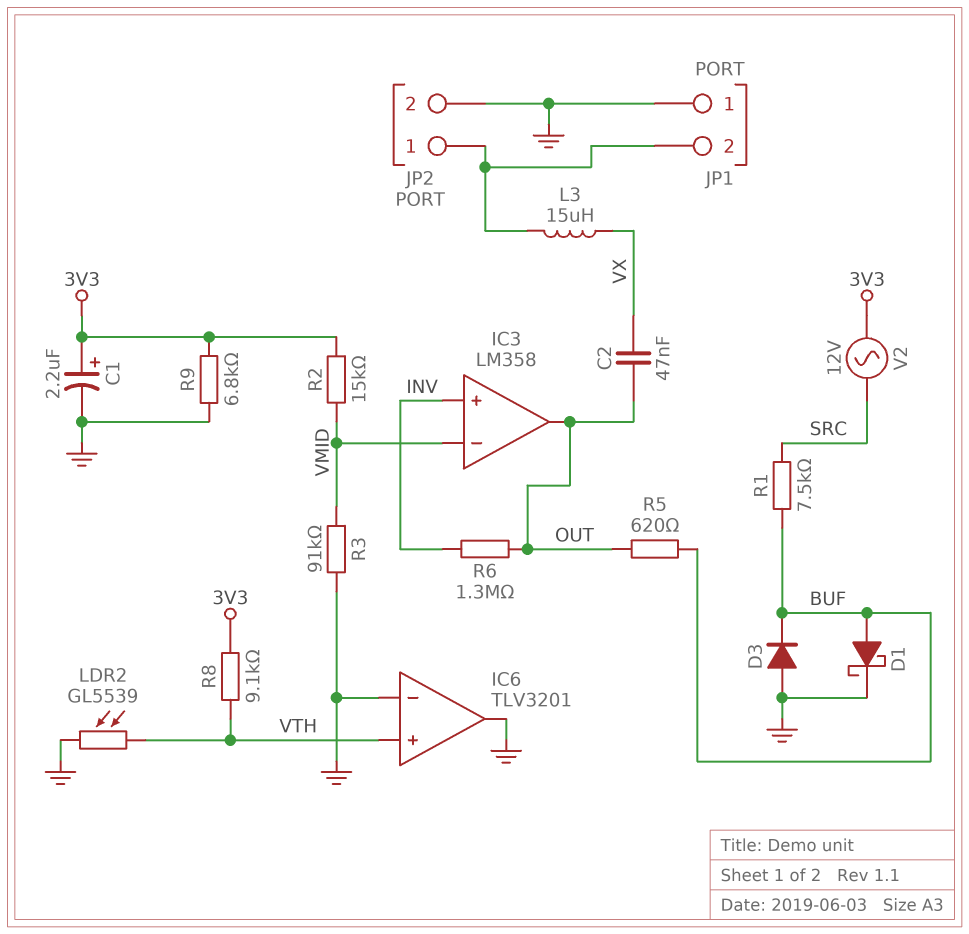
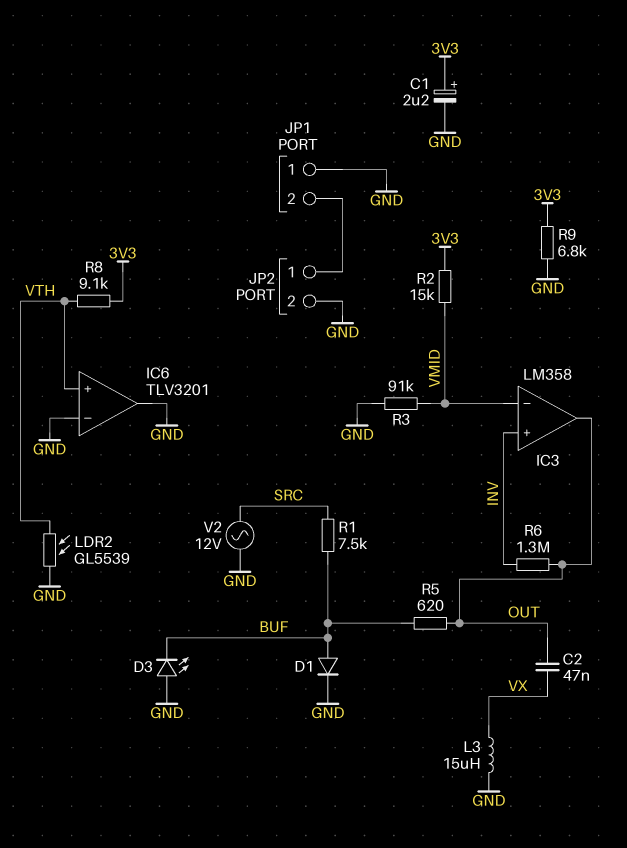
D1: schottky (A BUF, K GND) -> diode (A BUF, K GND)
D3: diode (A GND, K BUF) -> LED (A GND, K BUF)
L3: 15uH (JP1/2, VX) -> 15uH (GND, VX)
V2: AC 12V (3V3, SRC) -> AC 12V (GND, SRC)

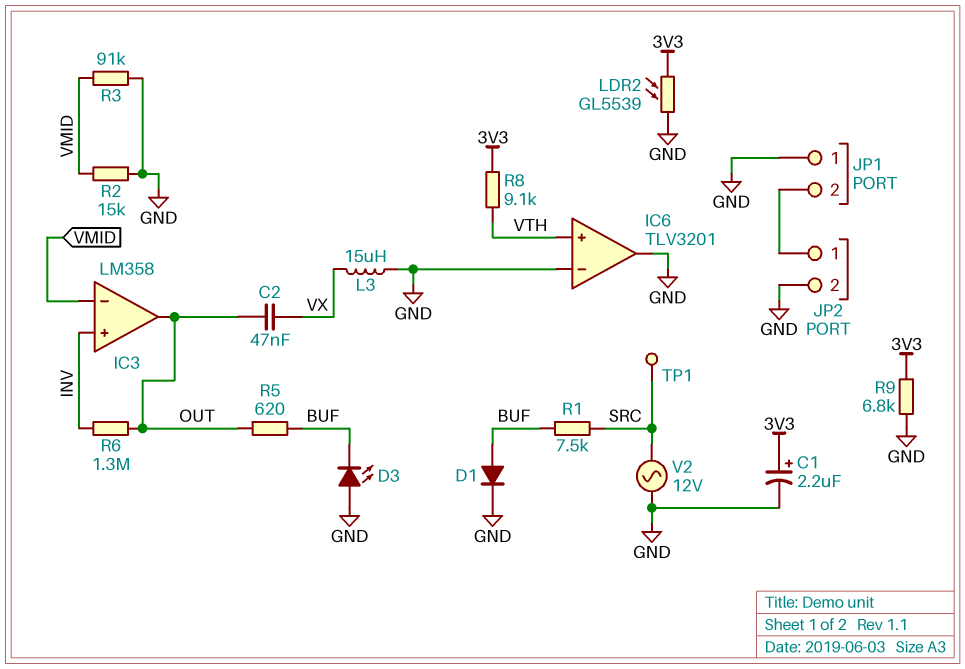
LDR2: GL5539 (GND, VTH) -> GL5539 (3V3, GND)
R2: 15k (3V3, VMID) -> 15k (GND, VMID)
TP1: none -> test point (SRC)

